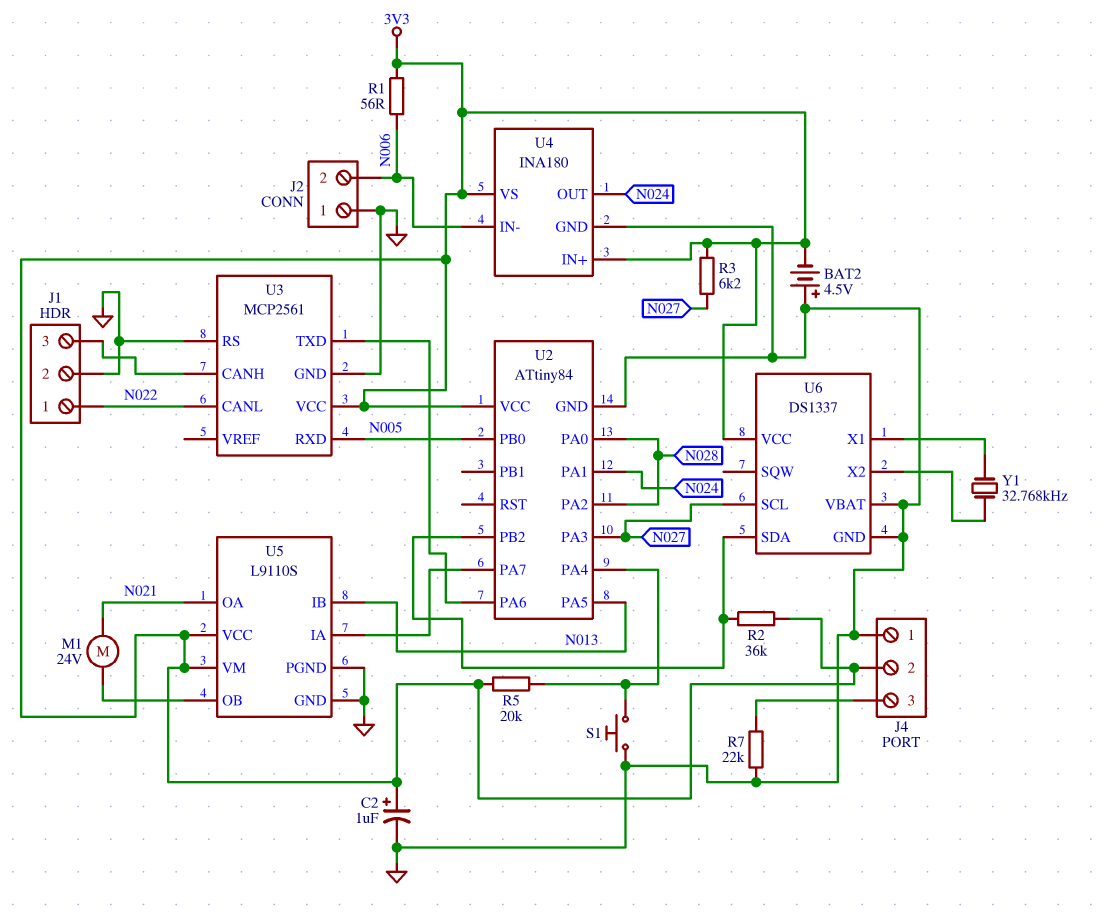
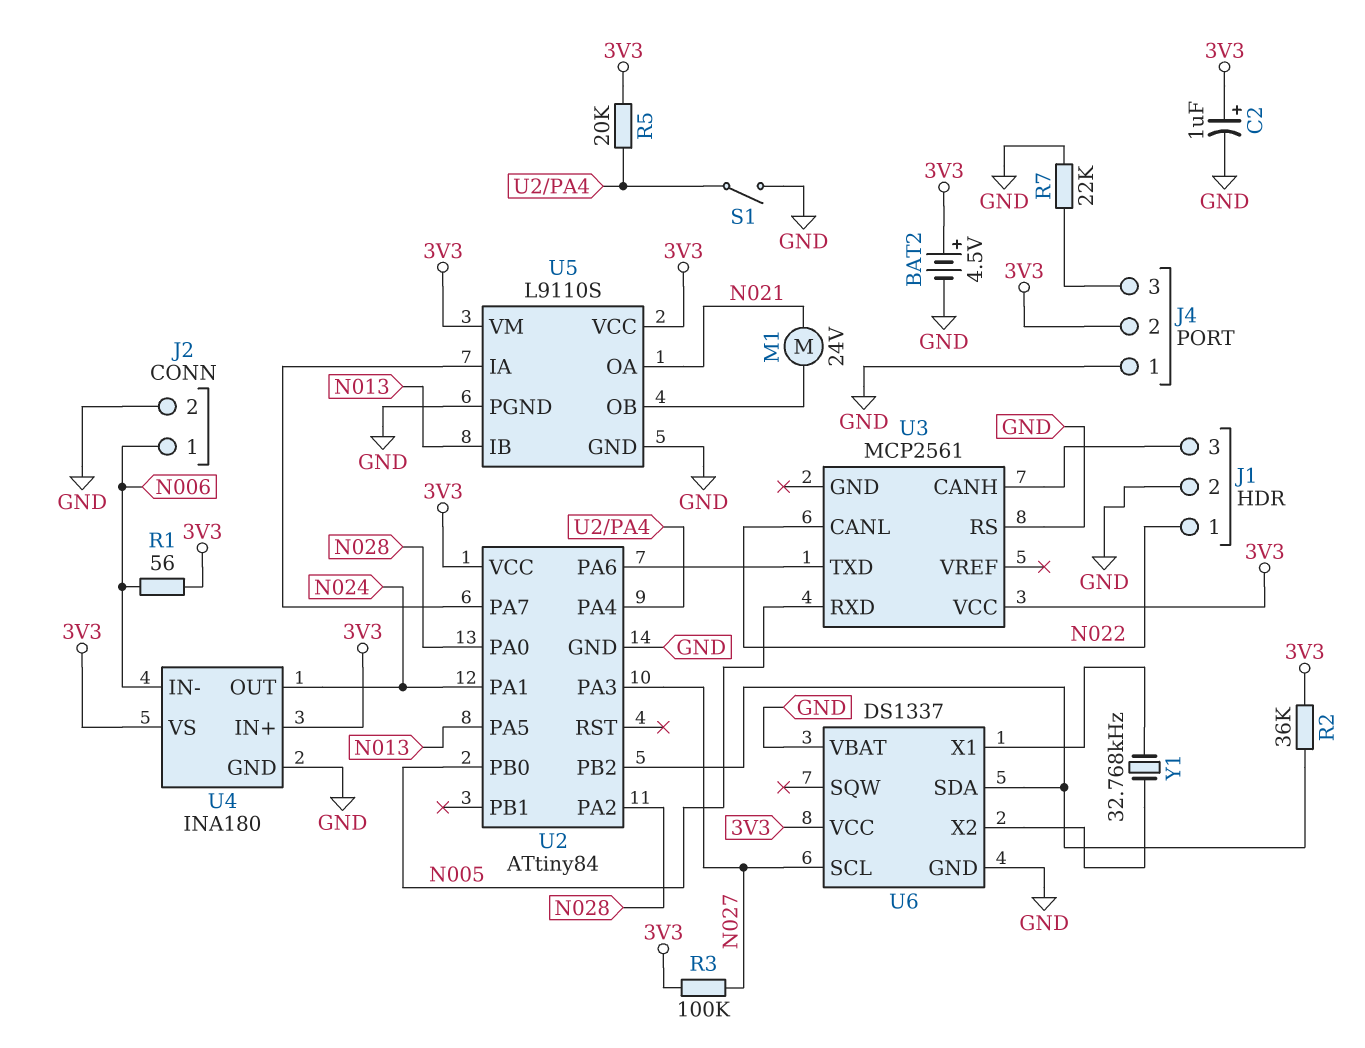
BAT2: 4.5V (plus GND, minus 3V3) -> 4.5V (plus 3V3, minus GND)
J2 pin 1: GND -> N006
J2 pin 2: N006 -> GND
R3: 6.2k (3V3, N027) -> 100k (3V3, N027)
S1: button (GND, U2/PA4) -> switch (GND, U2/PA4)
U3 pin GND: GND -> none

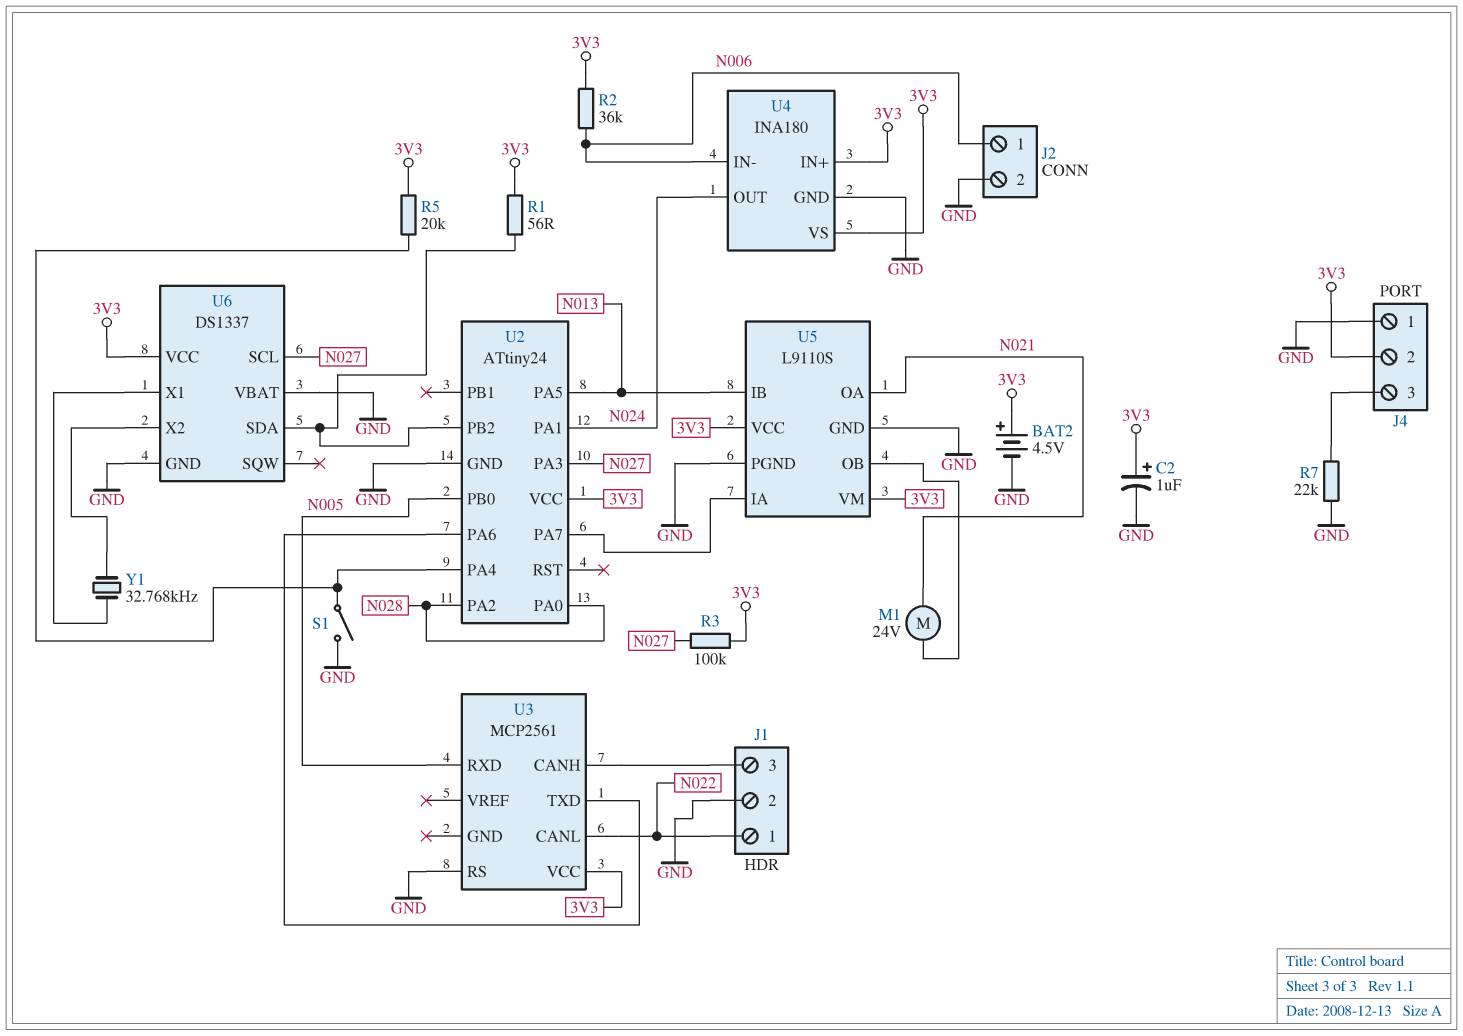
R1: 56 (3V3, N006) -> 56 (3V3, U2/PB2)
R2: 36k (3V3, U2/PB2) -> 36k (3V3, N006)
U2: ATtiny84 -> ATtiny24

